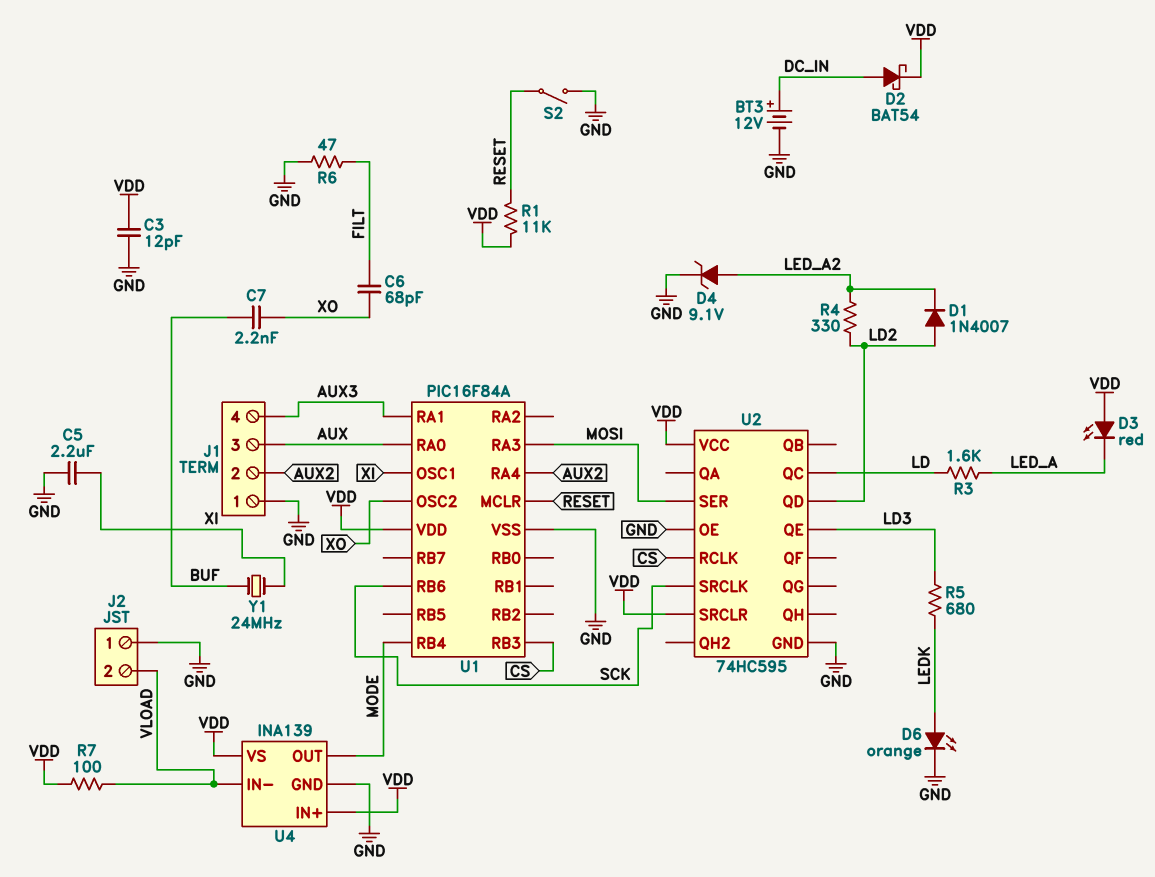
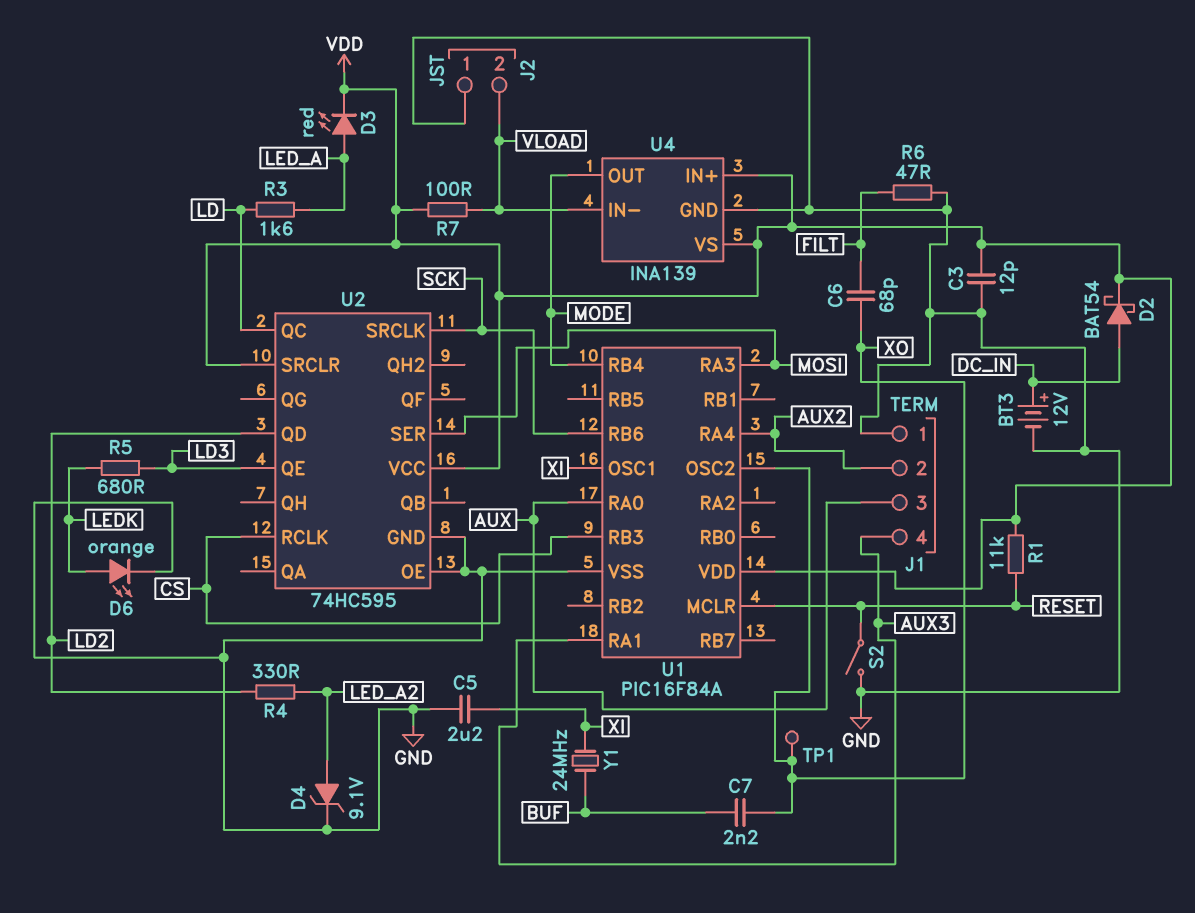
D1: diode 1N4007 (A LD2, K LED_A2) -> none
D3: LED red (A VDD, K LED_A) -> LED red (A LED_A, K VDD)
TP1: none -> test point (XO)

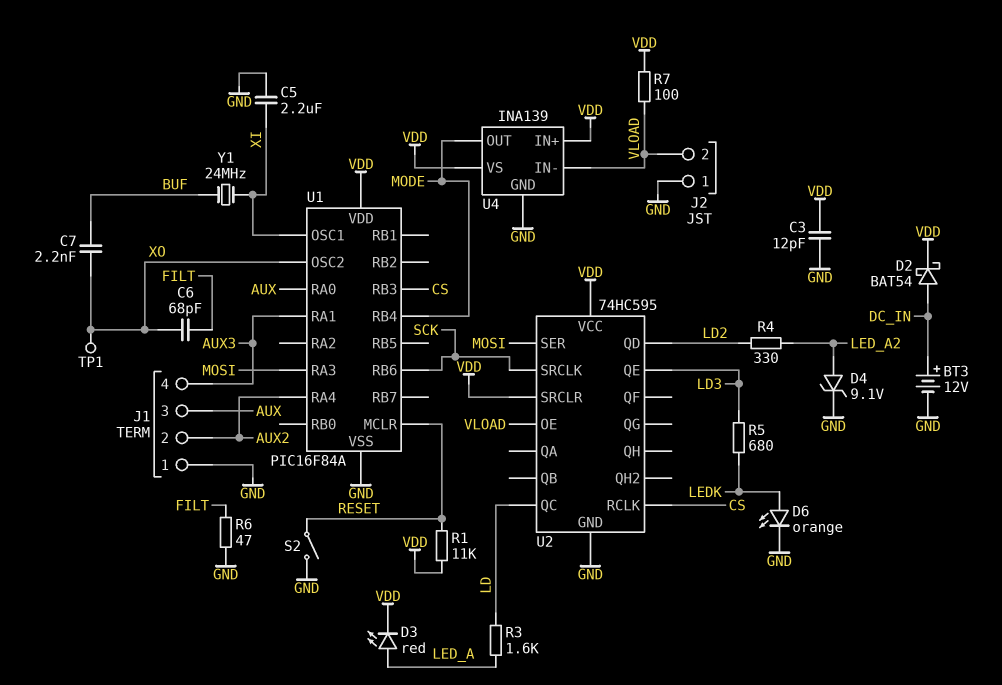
U2 pin OE: GND -> VLOAD

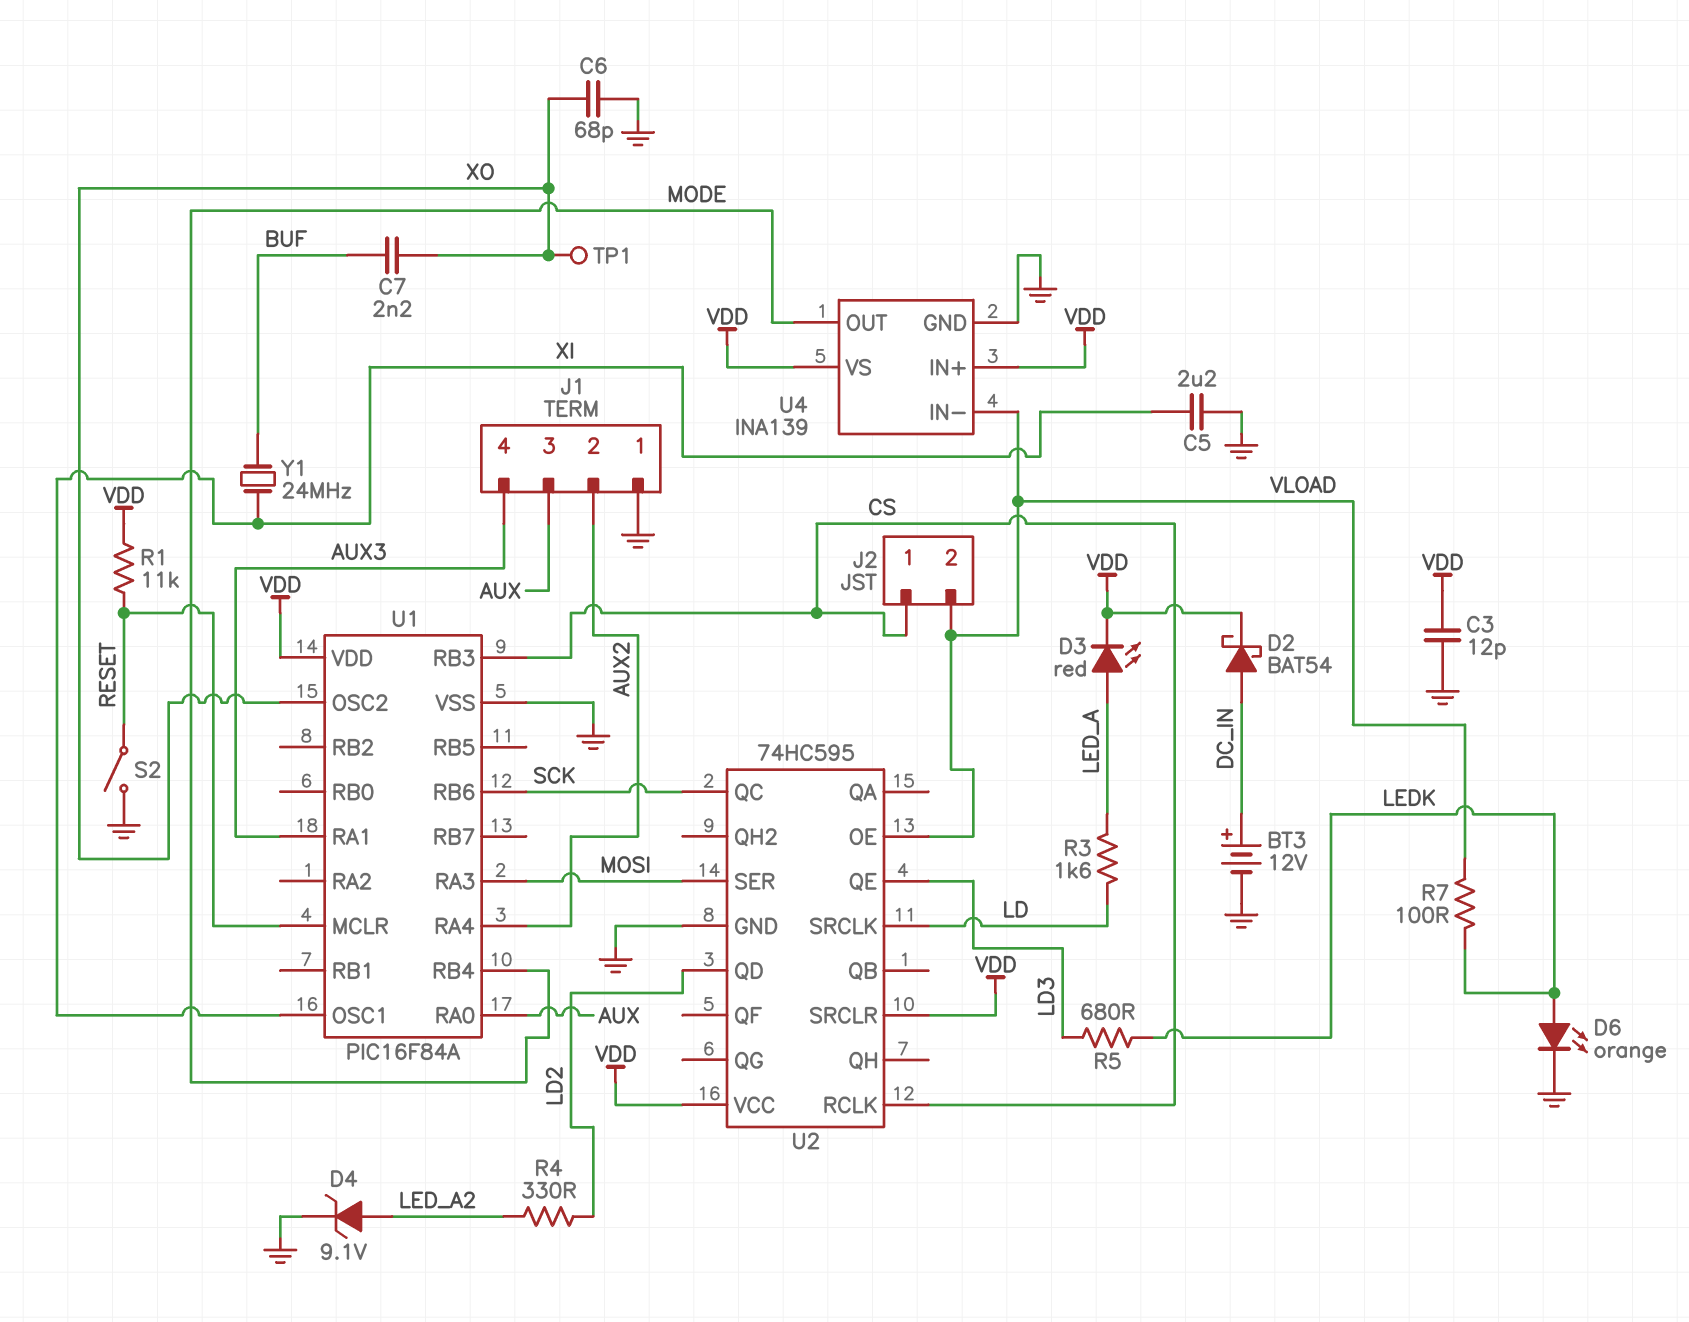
C6: 68pF (FILT, XO) -> 68pF (GND, XO)
J2 pin 1: GND -> CS
R6: 47 (FILT, GND) -> none
R7: 100 (VDD, VLOAD) -> 100 (LEDK, VLOAD)
U2 pin QC: LD -> SCK
U2 pin SRCLK: SCK -> LD

